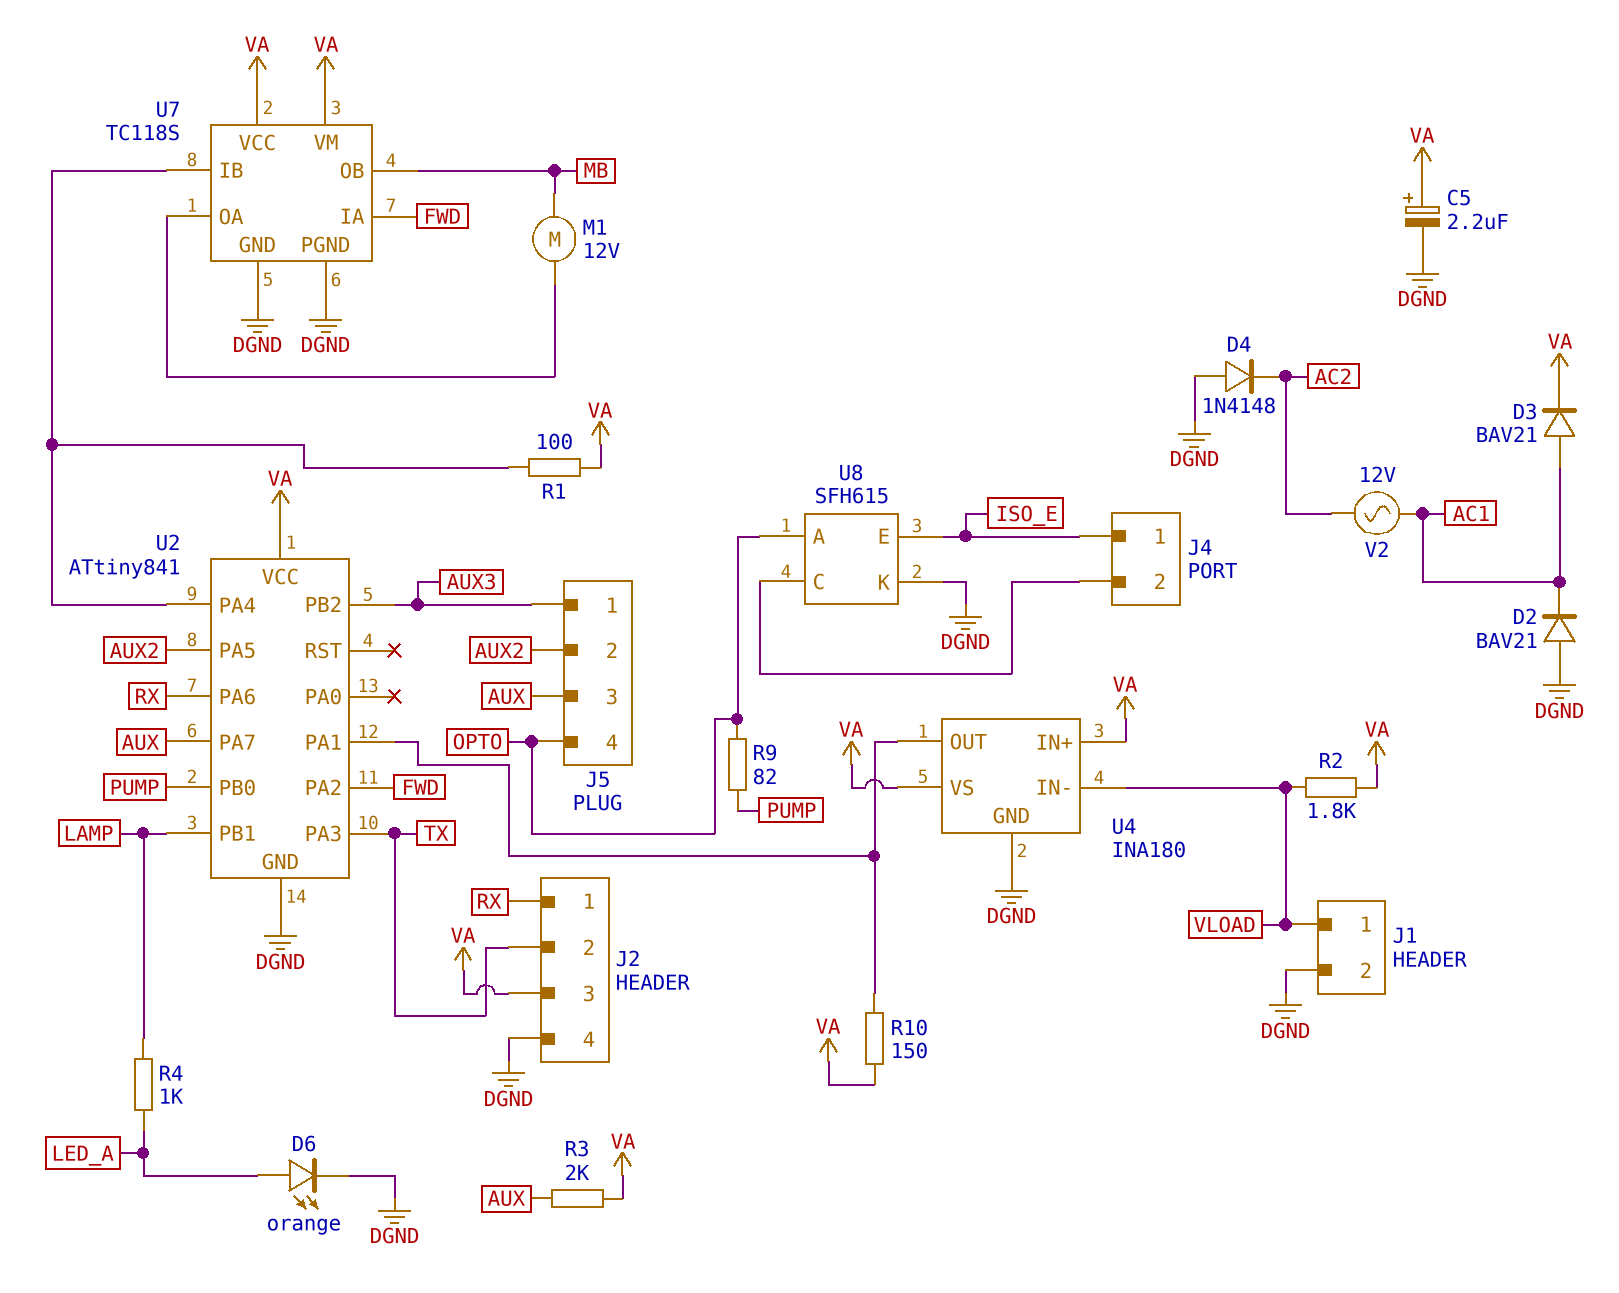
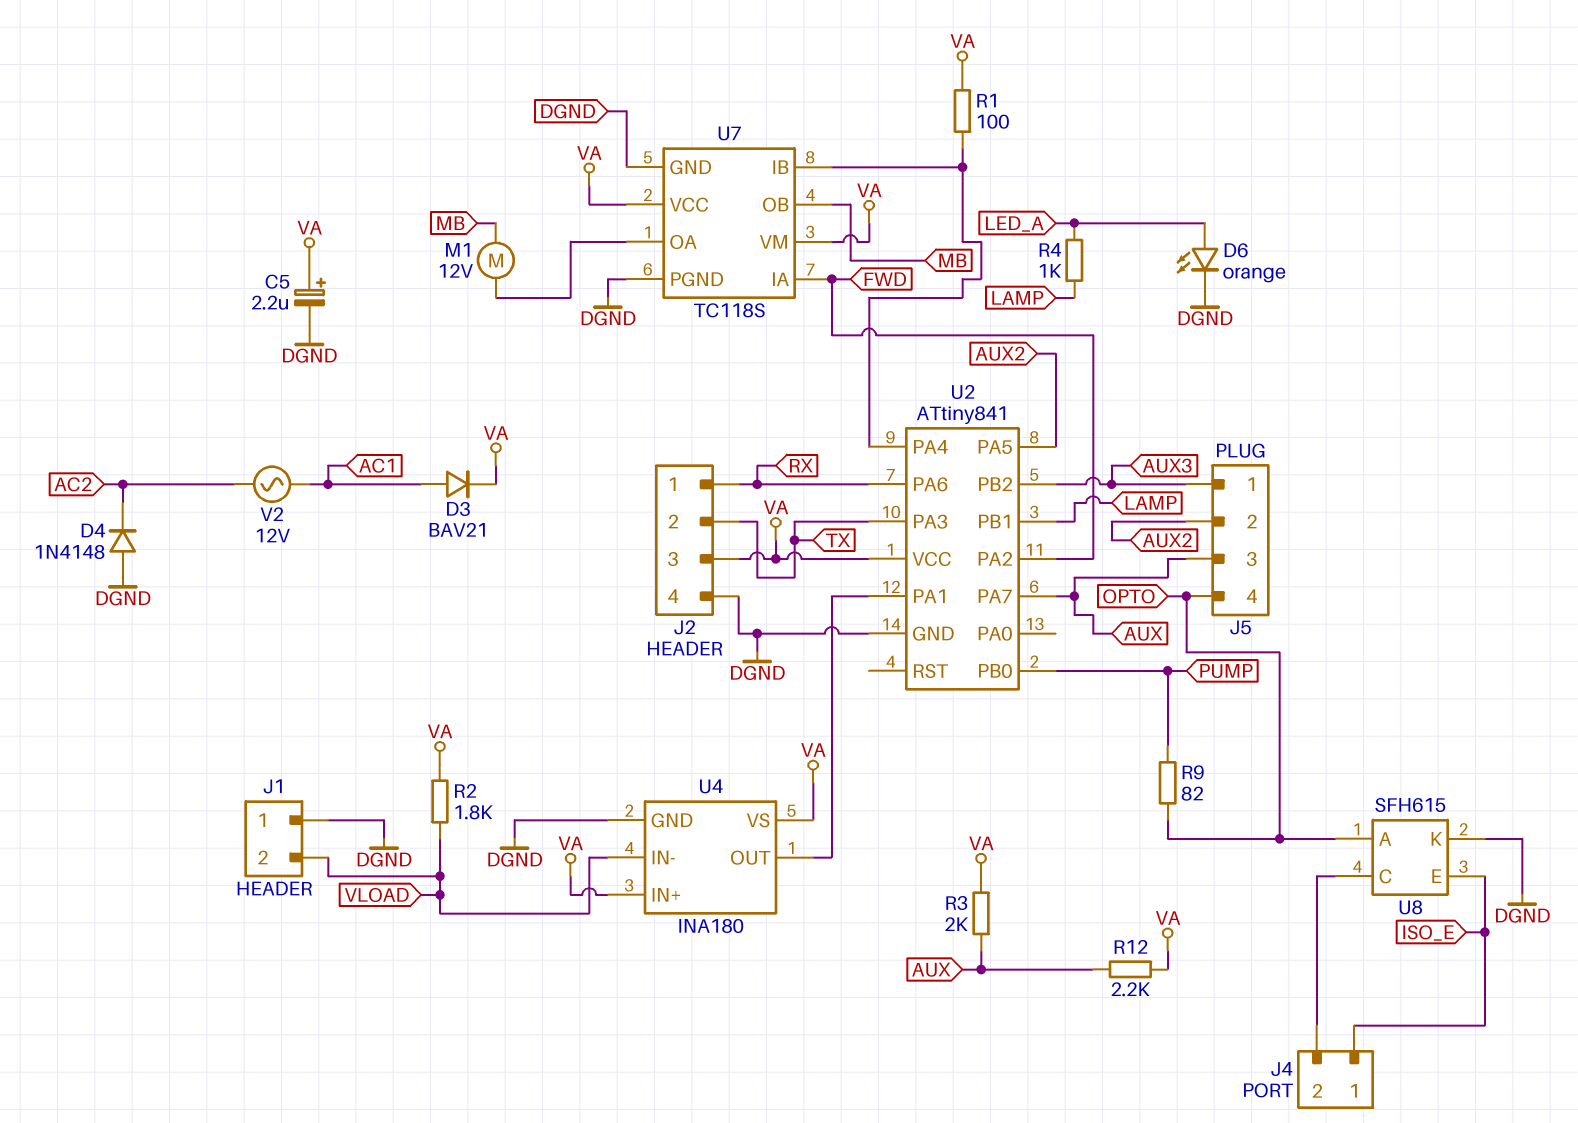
D2: diode BAV21 (A DGND, K AC1) -> none
J1 pin 1: VLOAD -> DGND
J1 pin 2: DGND -> VLOAD
R10: 150 (U2/PA1, VA) -> none
R12: none -> 2.2k (AUX, VA)

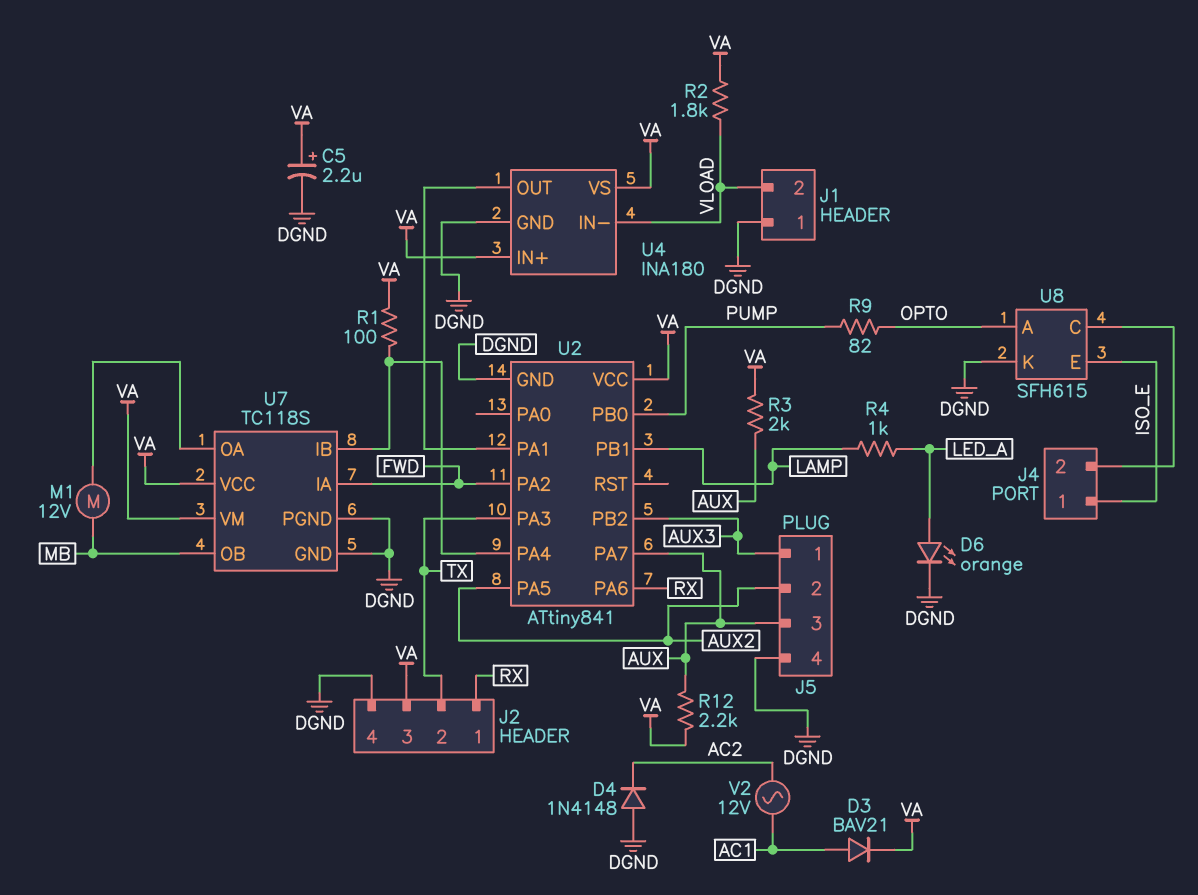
J5 pin 4: OPTO -> DGND

